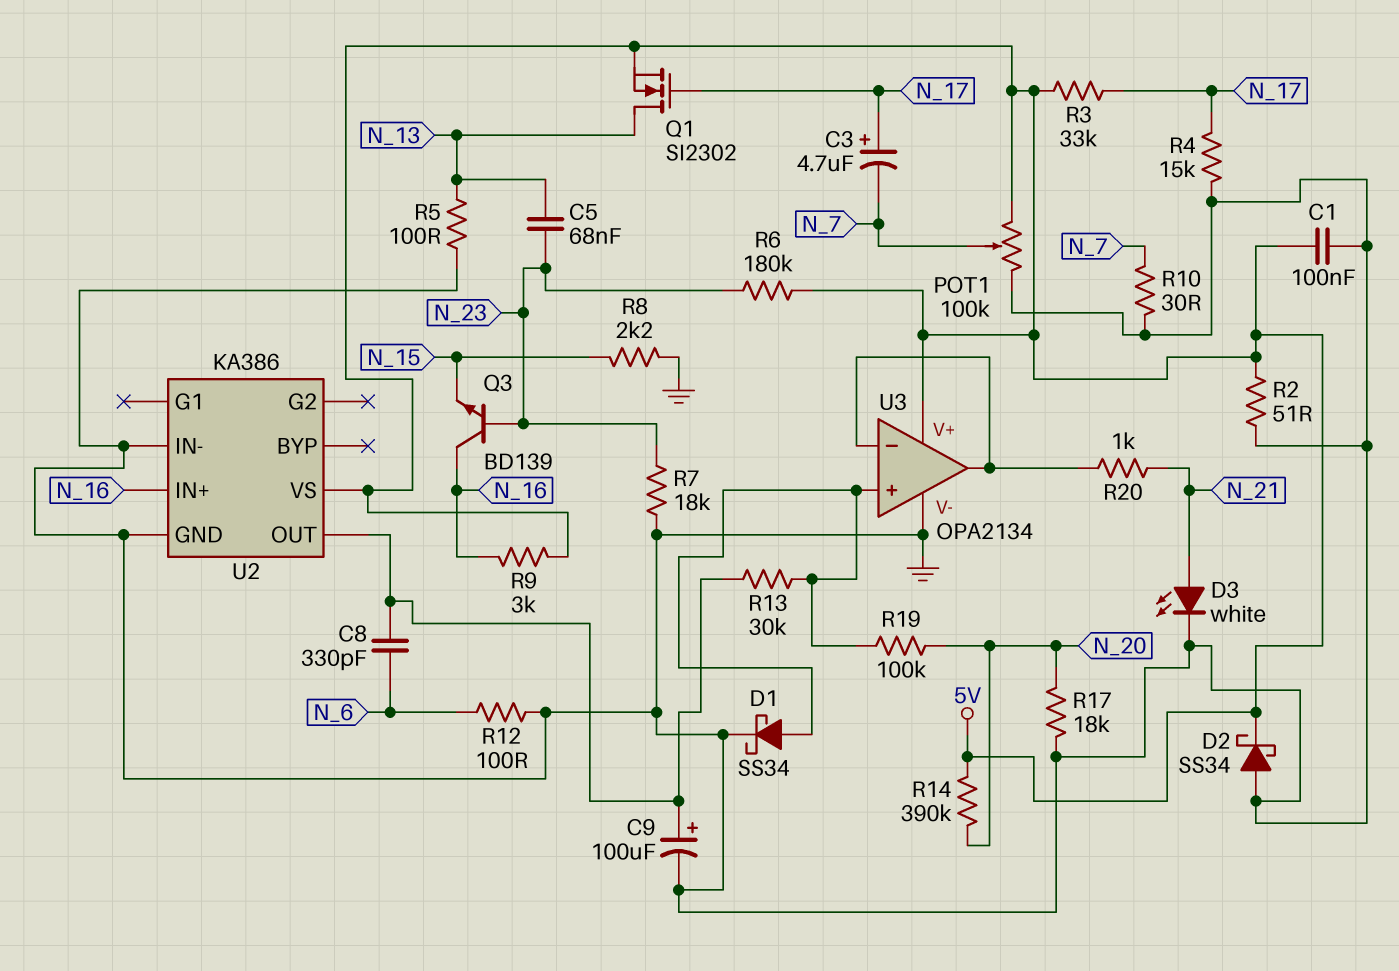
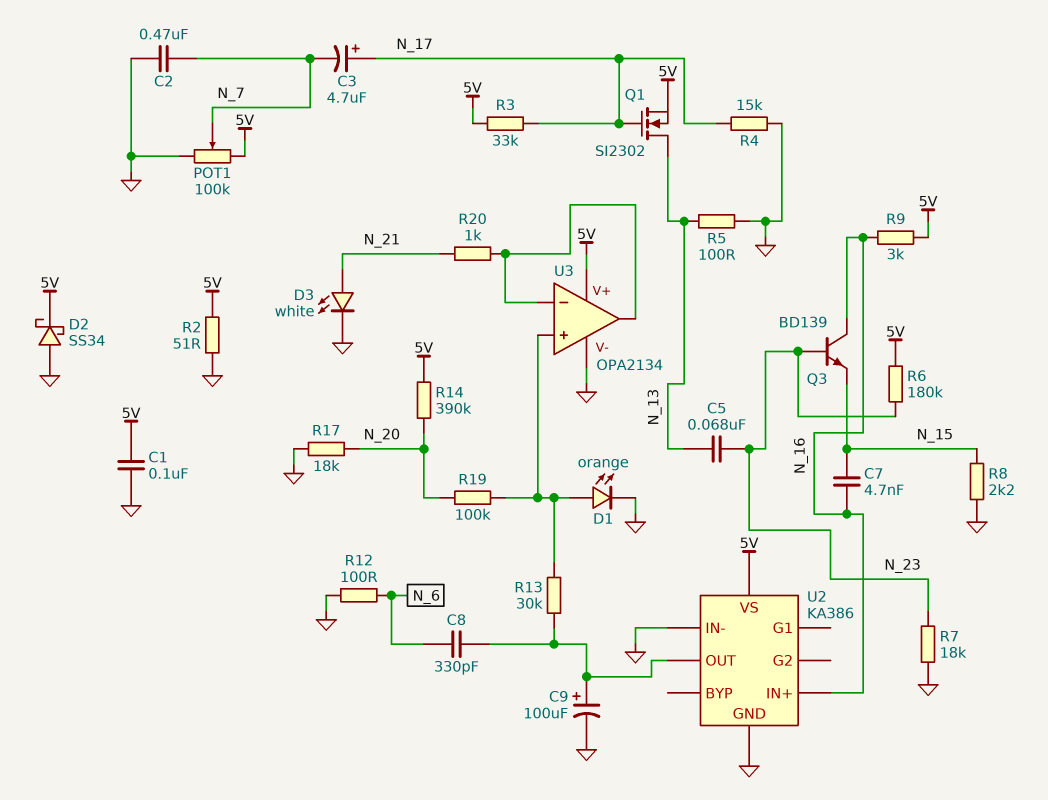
C2: none -> 470nF (GND, N_7)
C7: none -> 4.7nF (N_15, N_16)
D1: schottky SS34 (A U3/in+, K GND) -> LED orange (A U3/in+, K GND)
R10: 30 (GND, N_7) -> none

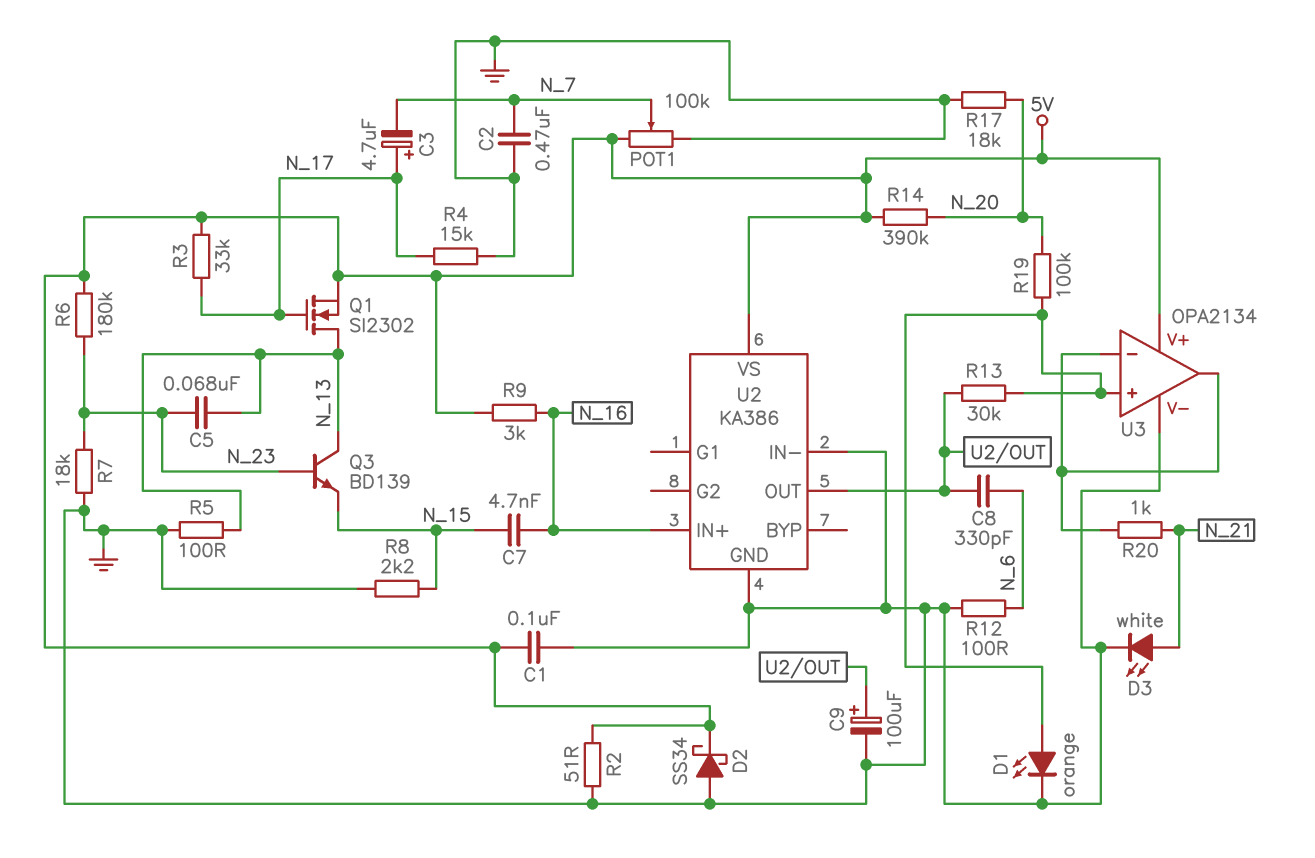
Q3: NPN BD139 (B N_23, C N_16, E N_15) -> NPN BD139 (B N_23, C N_13, E N_15)

